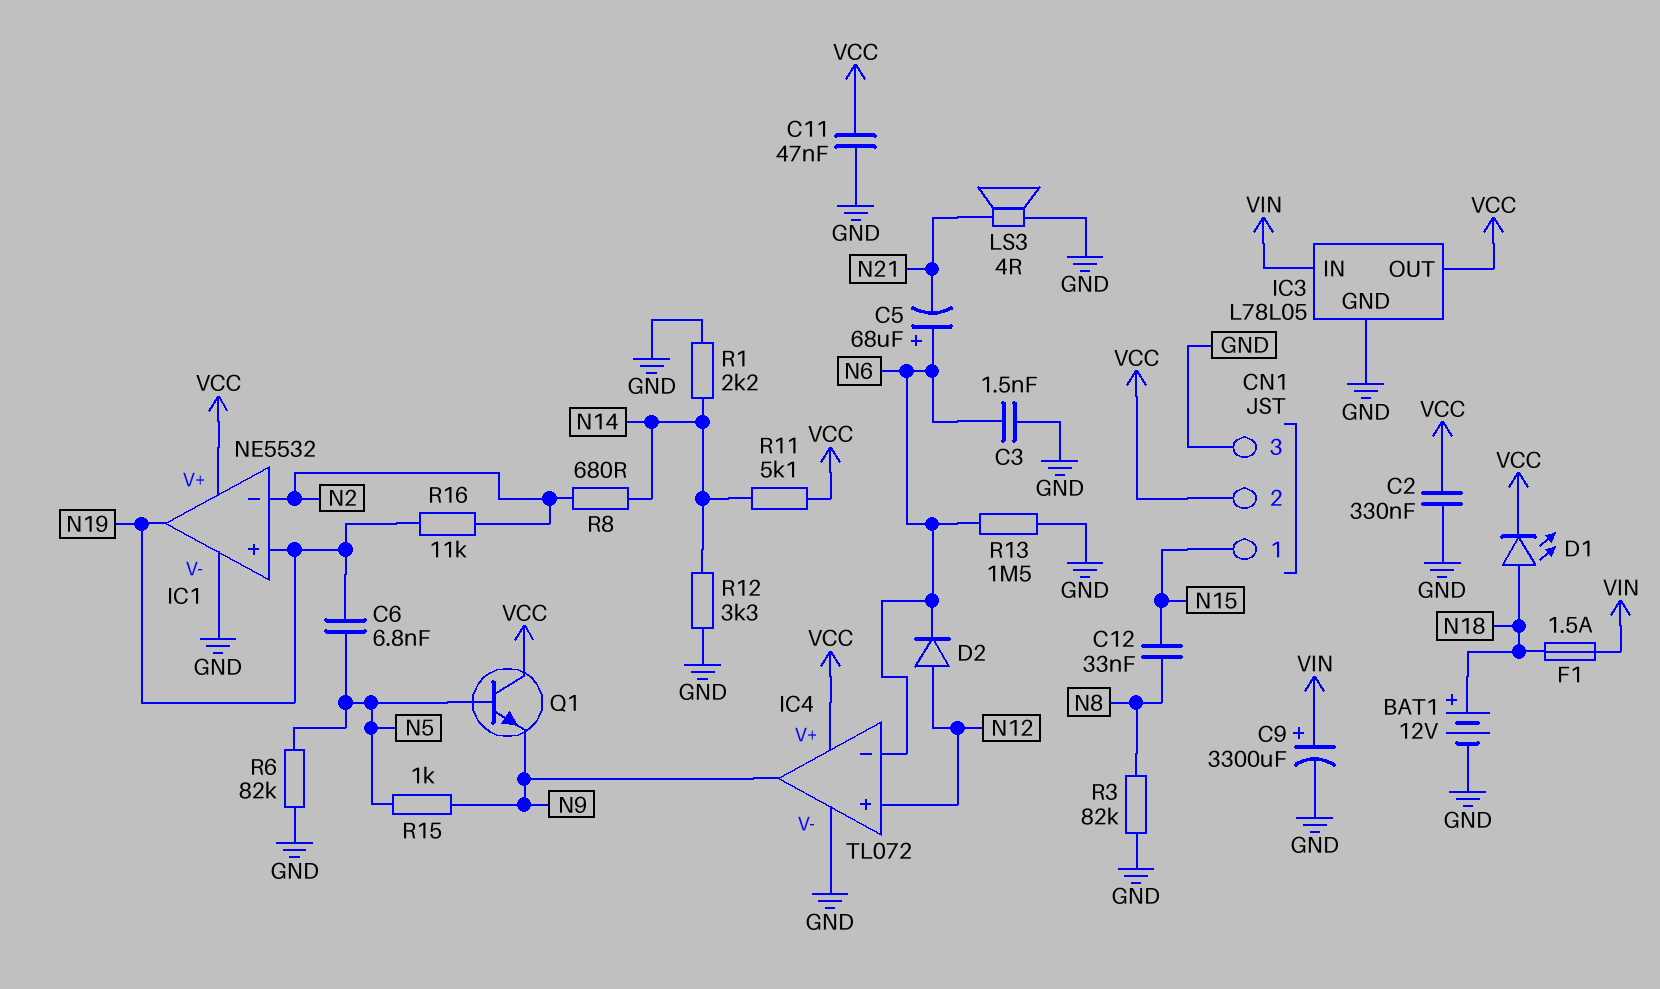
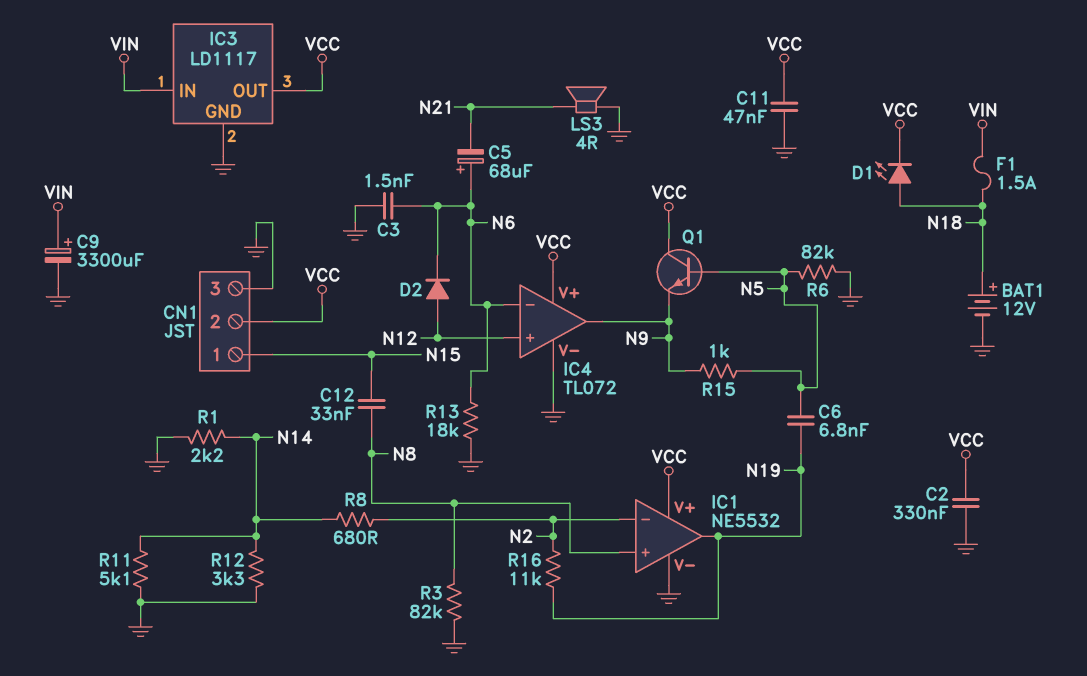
IC1 pin in+: N19 -> N8
IC3: L78L05 -> LD1117
R11: 5.1k (N14, VCC) -> 5.1k (GND, N14)
R13: 1.5M (GND, N6) -> 18k (GND, N6)

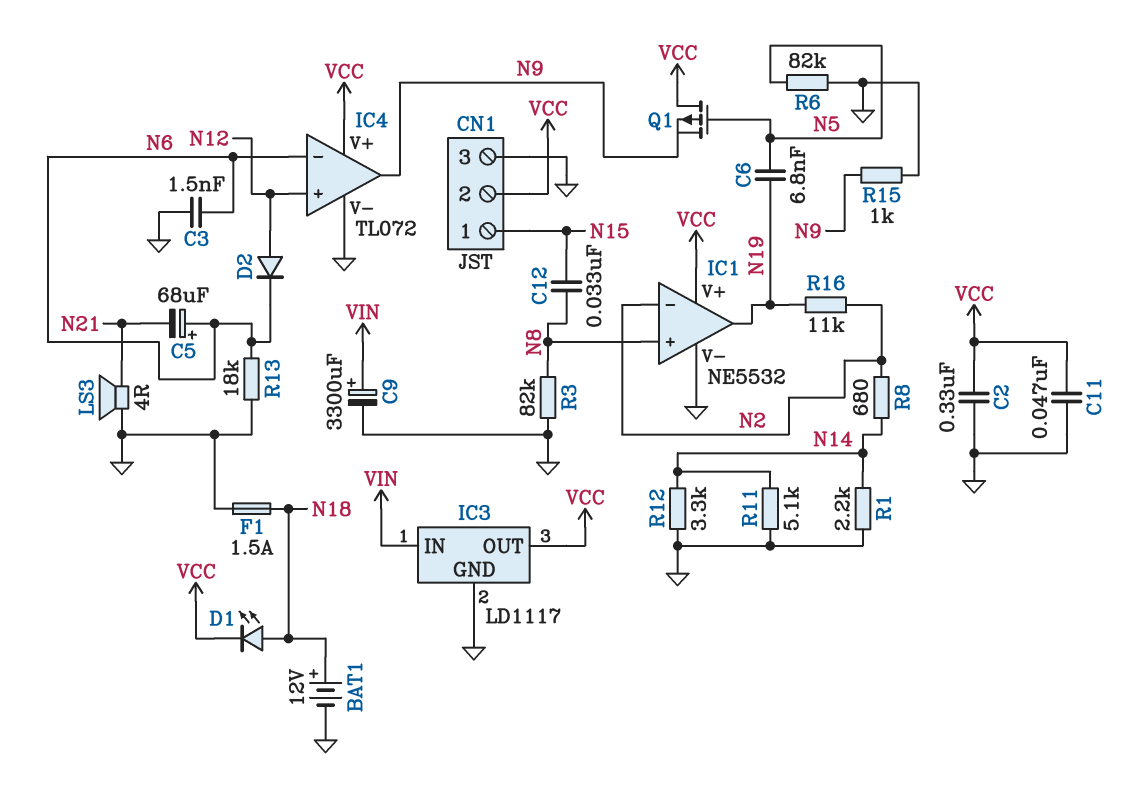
F1: 1.5A (N18, VIN) -> 1.5A (GND, N18)
Q1: NPN (B N5, C VCC, E N9) -> PMOS (G N5, D VCC, S N9)
R15: 1k (N5, N9) -> 1k (GND, N9)

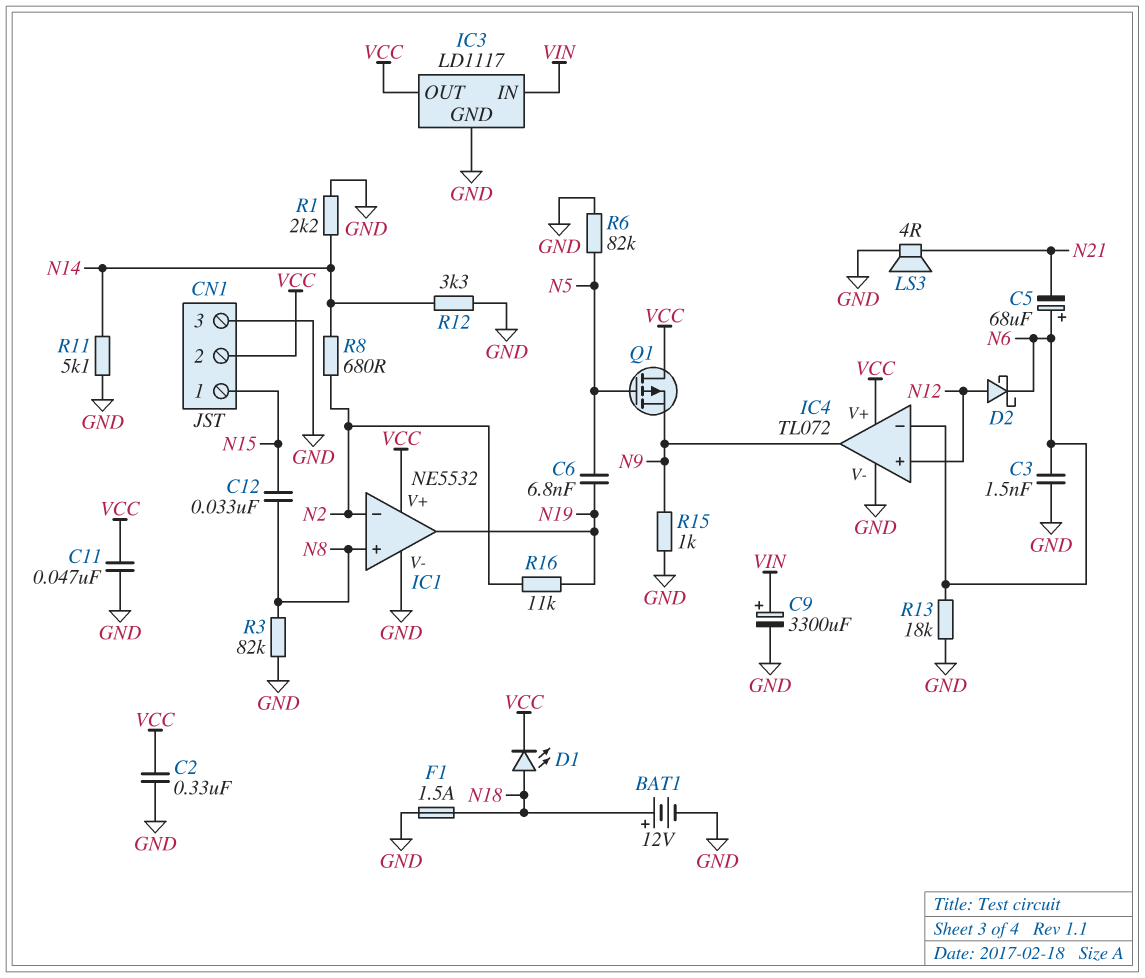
D2: diode (A N12, K N6) -> schottky (A N12, K N6)

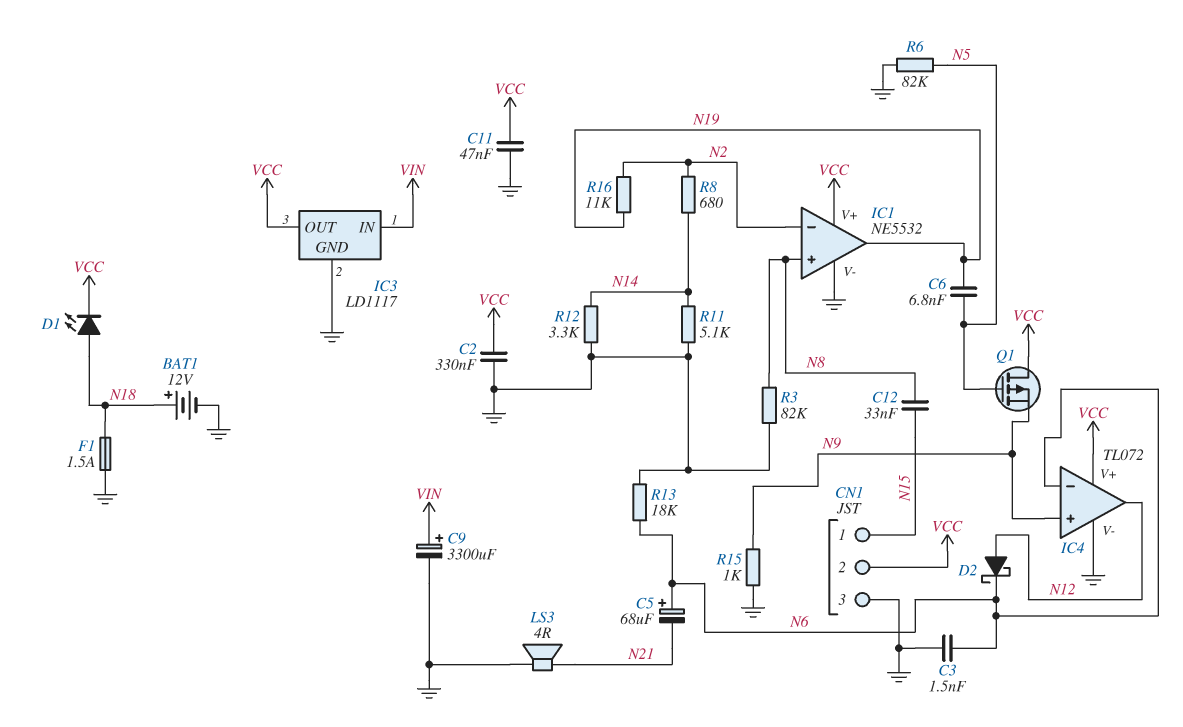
IC4 pin in+: N12 -> N9
IC4 pin out: N9 -> N12
R1: 2.2k (GND, N14) -> none

